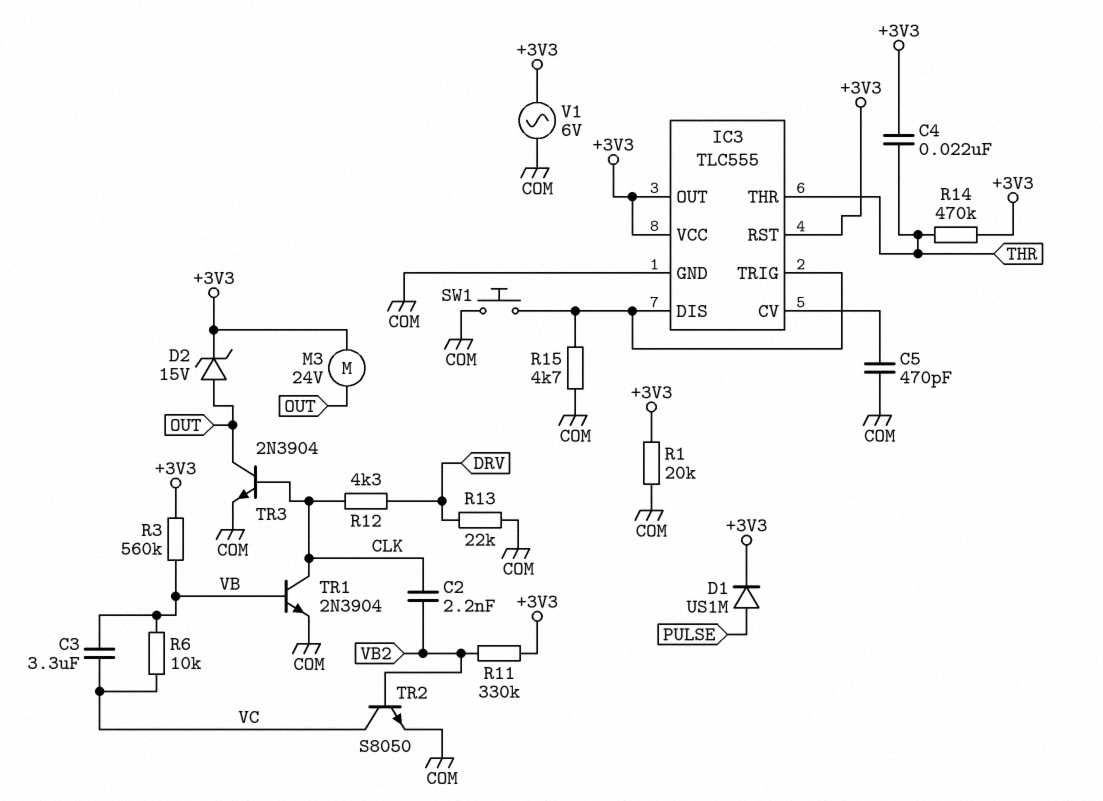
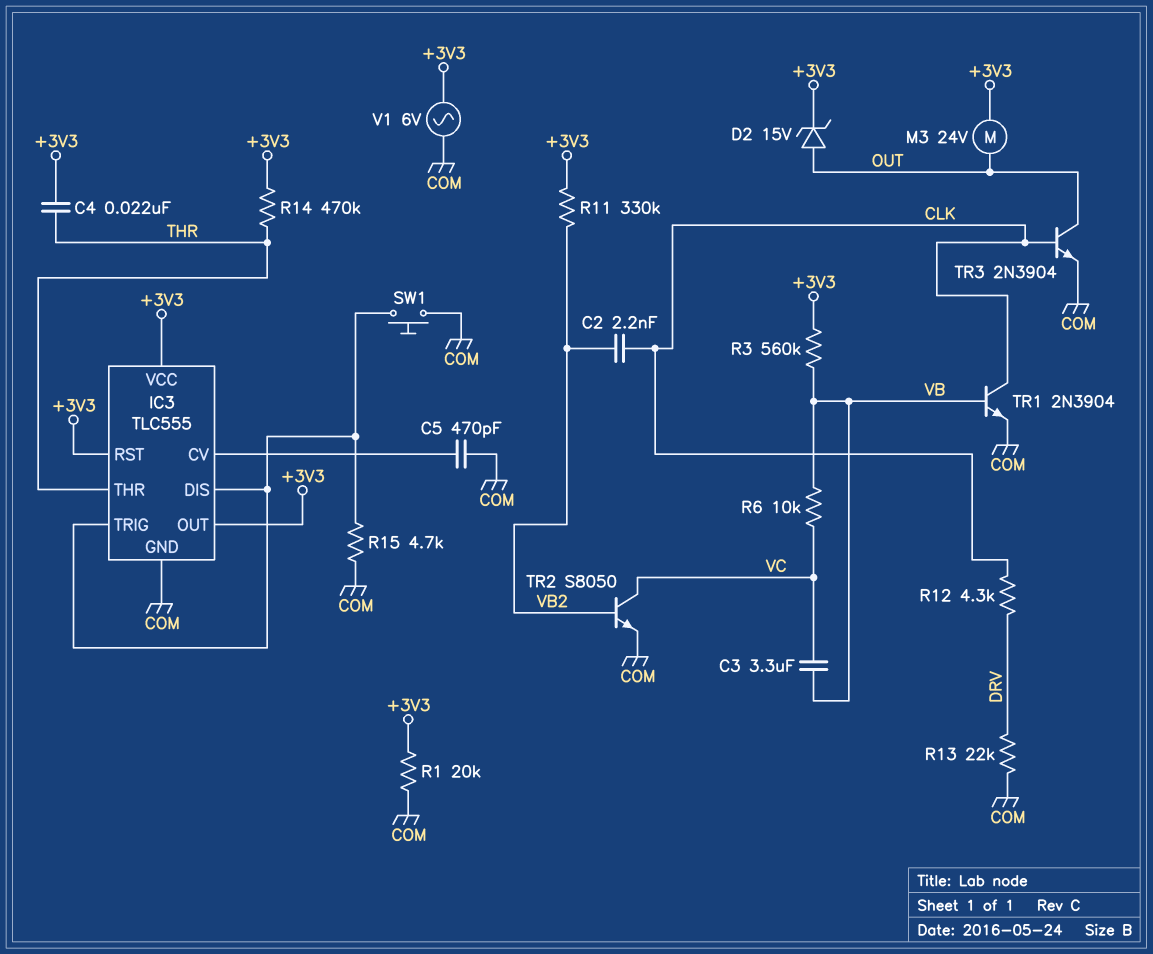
D1: diode US1M (A PULSE, K +3V3) -> none

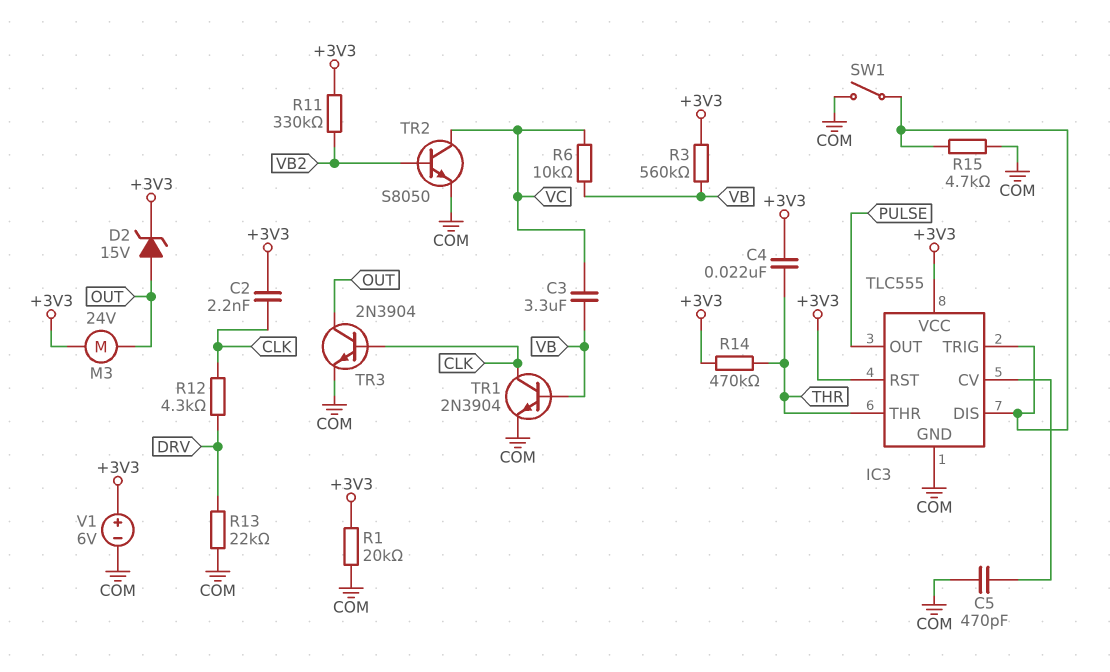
C2: 2.2nF (CLK, VB2) -> 2.2nF (+3V3, CLK)
IC3 pin OUT: +3V3 -> PULSE
SW1: button (COM, IC3/DIS) -> switch (COM, IC3/DIS)
V1: AC 6V (+3V3, COM) -> 6V (plus +3V3, minus COM)

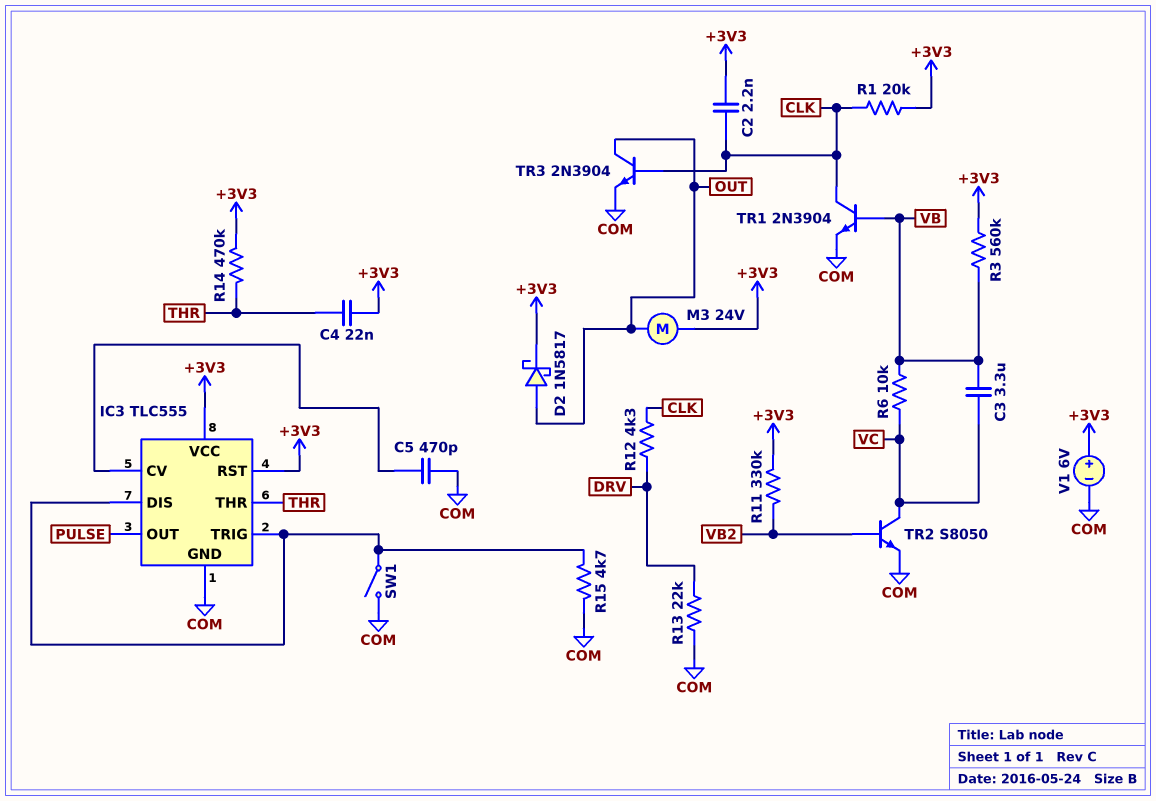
D2: zener 15V (A OUT, K +3V3) -> schottky 1N5817 (A OUT, K +3V3)
R1: 20k (+3V3, COM) -> 20k (+3V3, CLK)

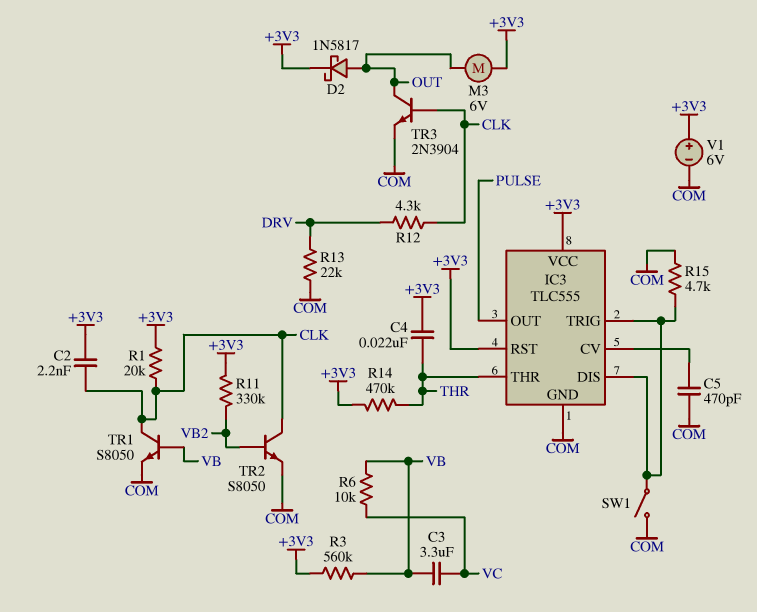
M3: motor 24V (+3V3, OUT) -> motor 6V (+3V3, OUT)
TR1: NPN 2N3904 (B VB, C CLK, E COM) -> NPN S8050 (B VB, C CLK, E COM)
TR2: NPN S8050 (B VB2, C VC, E COM) -> NPN S8050 (B VB2, C CLK, E COM)

